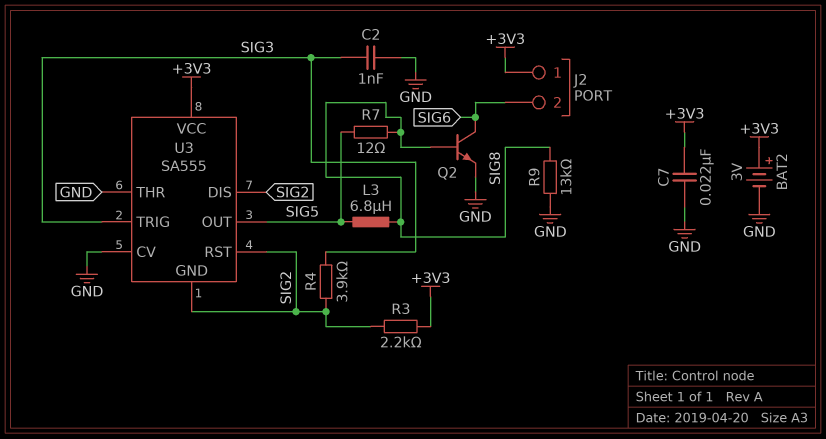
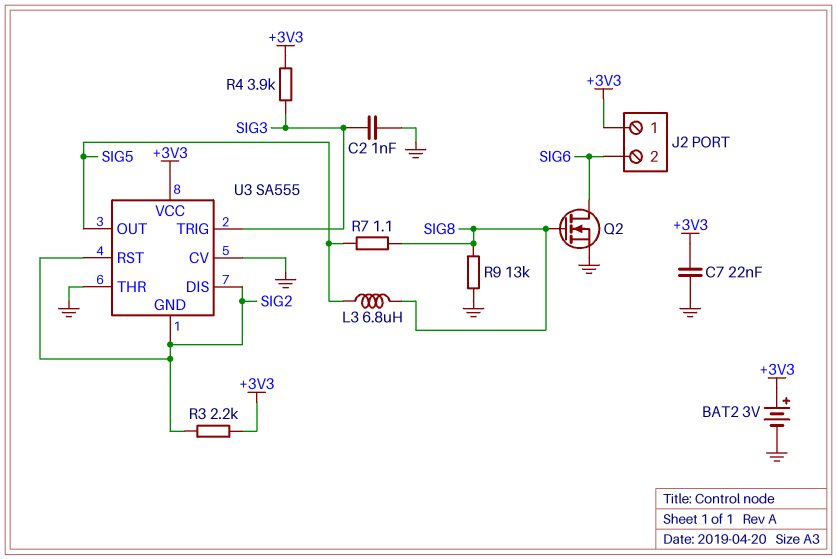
Q2: NPN (B SIG8, C SIG6, E GND) -> NMOS (G SIG8, D SIG6, S GND)
R4: 3.9k (SIG2, SIG3) -> 3.9k (+3V3, SIG3)
R7: 12 (SIG5, SIG8) -> 1.1 (SIG5, SIG8)

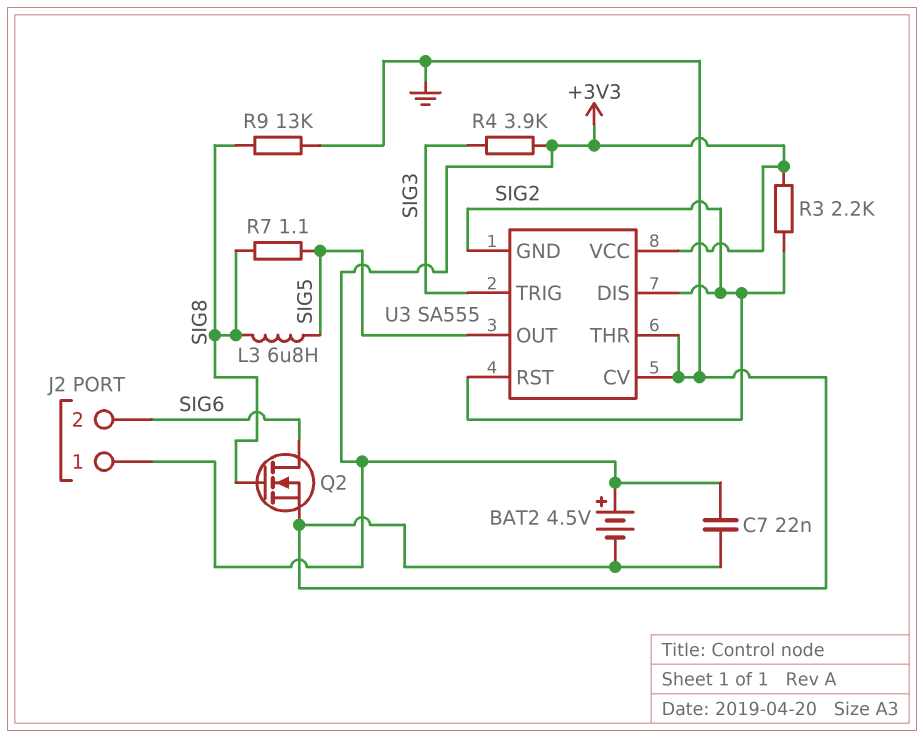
BAT2: 3V (plus +3V3, minus GND) -> 4.5V (plus +3V3, minus GND)
C2: 1nF (GND, SIG3) -> none

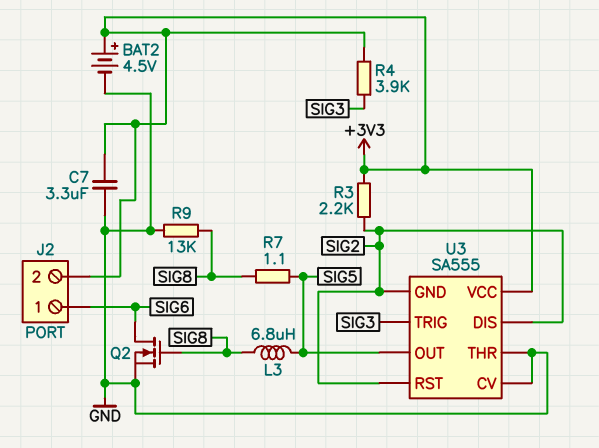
C7: 22nF (+3V3, GND) -> 3.3uF (+3V3, GND)
J2 pin 1: +3V3 -> SIG6
J2 pin 2: SIG6 -> +3V3

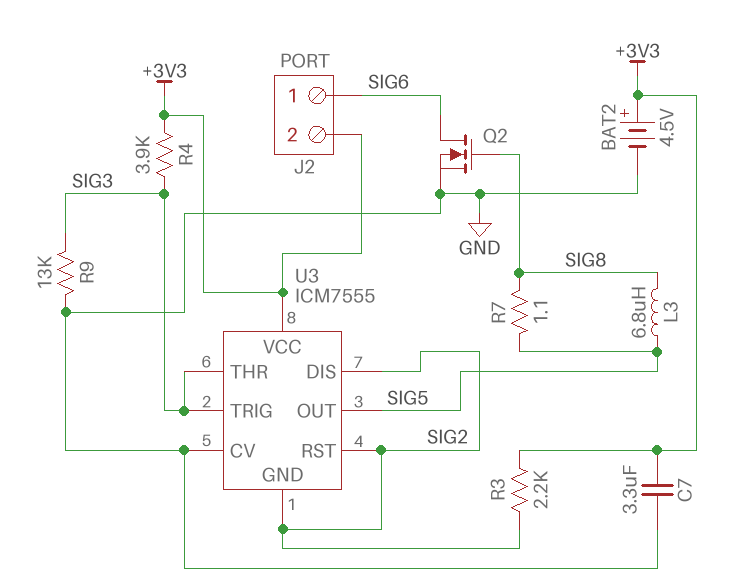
R9: 13k (GND, SIG8) -> 13k (GND, SIG3)
U3: SA555 -> ICM7555
U3 pin THR: GND -> SIG3

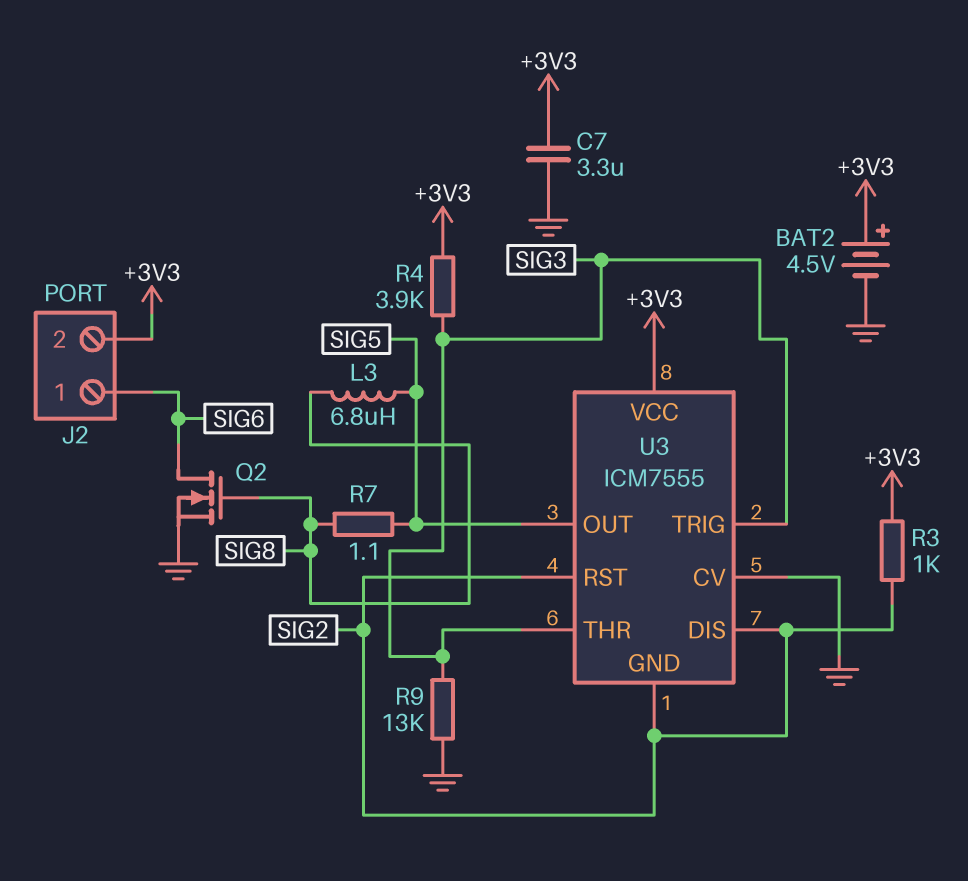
R3: 2.2k (+3V3, SIG2) -> 1k (+3V3, SIG2)

